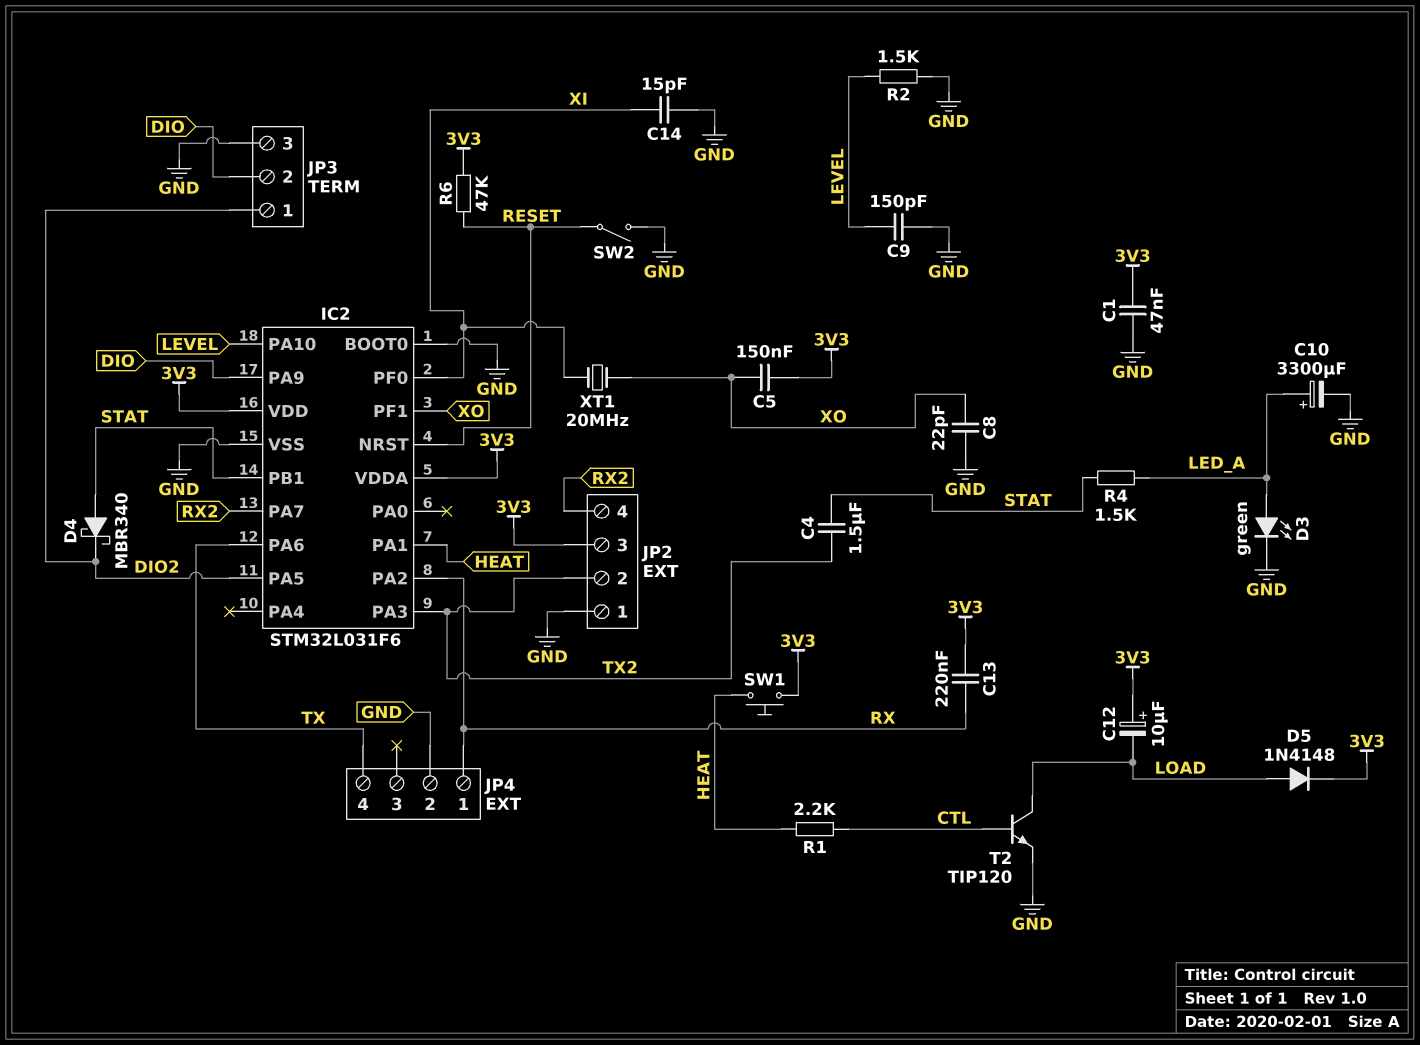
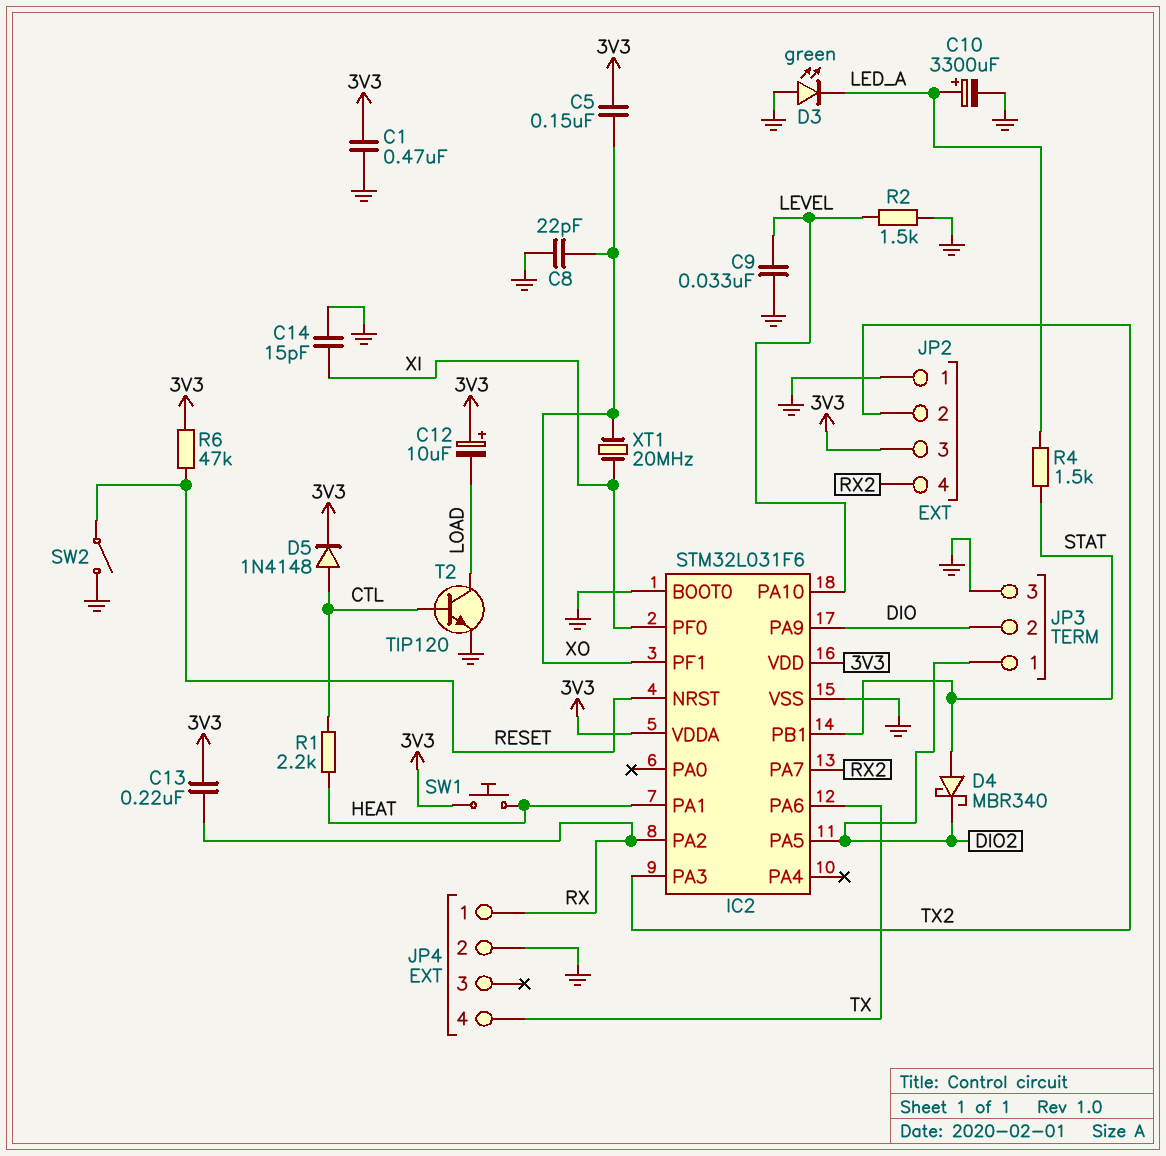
C1: 47nF (3V3, GND) -> 470nF (3V3, GND)
C4: 1.5uF (STAT, TX2) -> none
C9: 150pF (GND, LEVEL) -> 33nF (GND, LEVEL)
D3: LED green (A LED_A, K GND) -> LED green (A GND, K LED_A)
D5: diode 1N4148 (A LOAD, K 3V3) -> diode 1N4148 (A CTL, K 3V3)

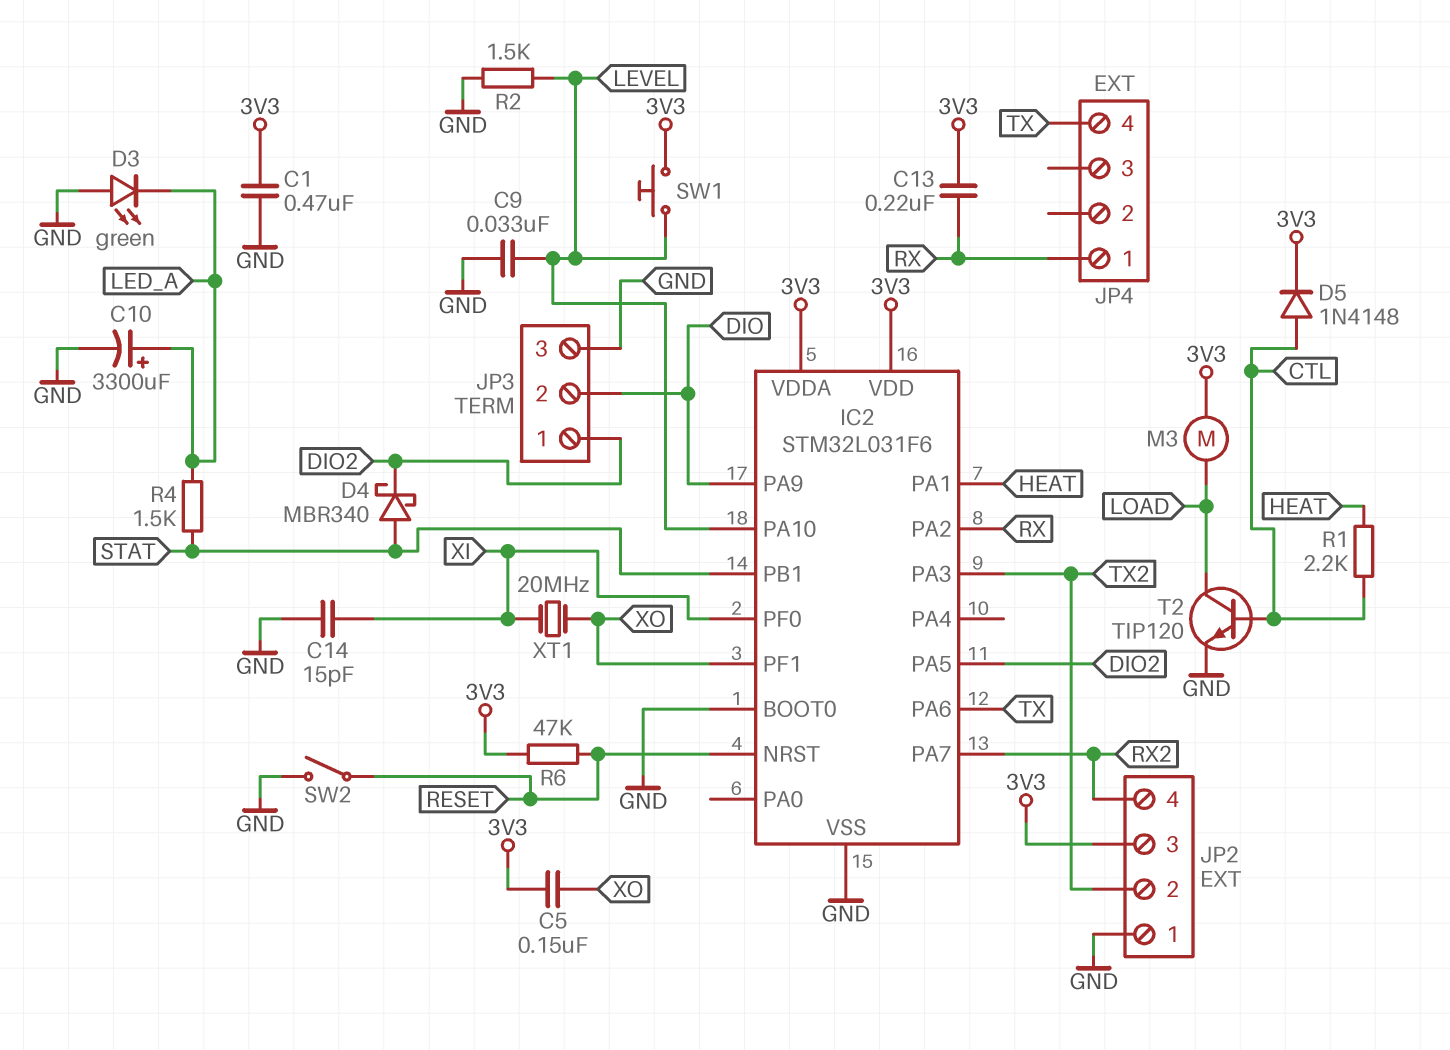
C8: 22pF (GND, XO) -> none
C12: 10uF (plus 3V3, minus LOAD) -> none
JP4 pin 2: GND -> none
M3: none -> motor (3V3, LOAD)
SW1: button (3V3, HEAT) -> button (3V3, LEVEL)

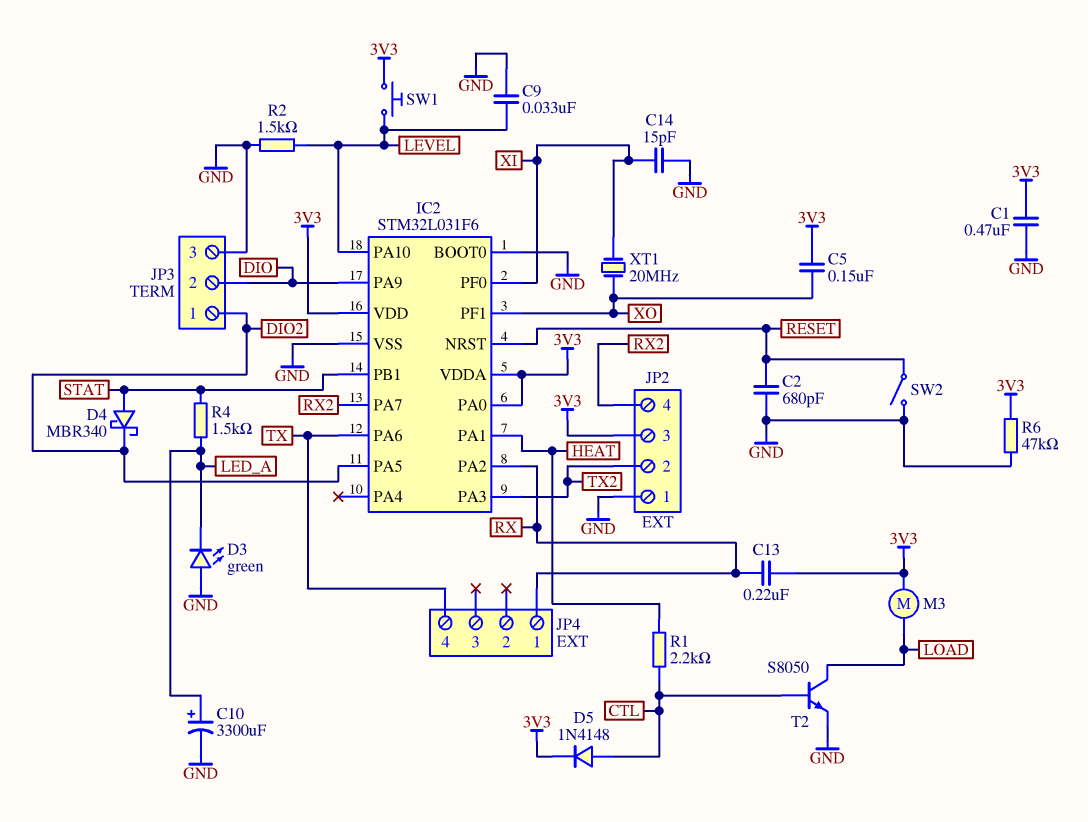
C2: none -> 680pF (GND, RESET)
IC2 pin PA0: none -> 3V3
R6: 47k (3V3, RESET) -> 47k (3V3, GND)
T2: NPN TIP120 (B CTL, C LOAD, E GND) -> NPN S8050 (B CTL, C LOAD, E GND)

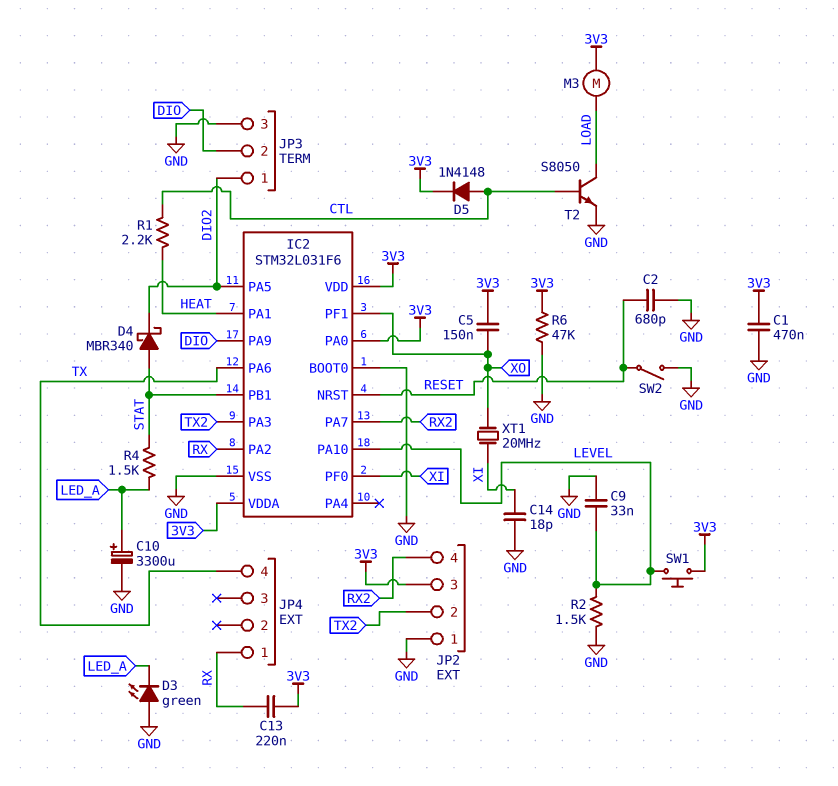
C14: 15pF (GND, XI) -> 18pF (GND, XI)

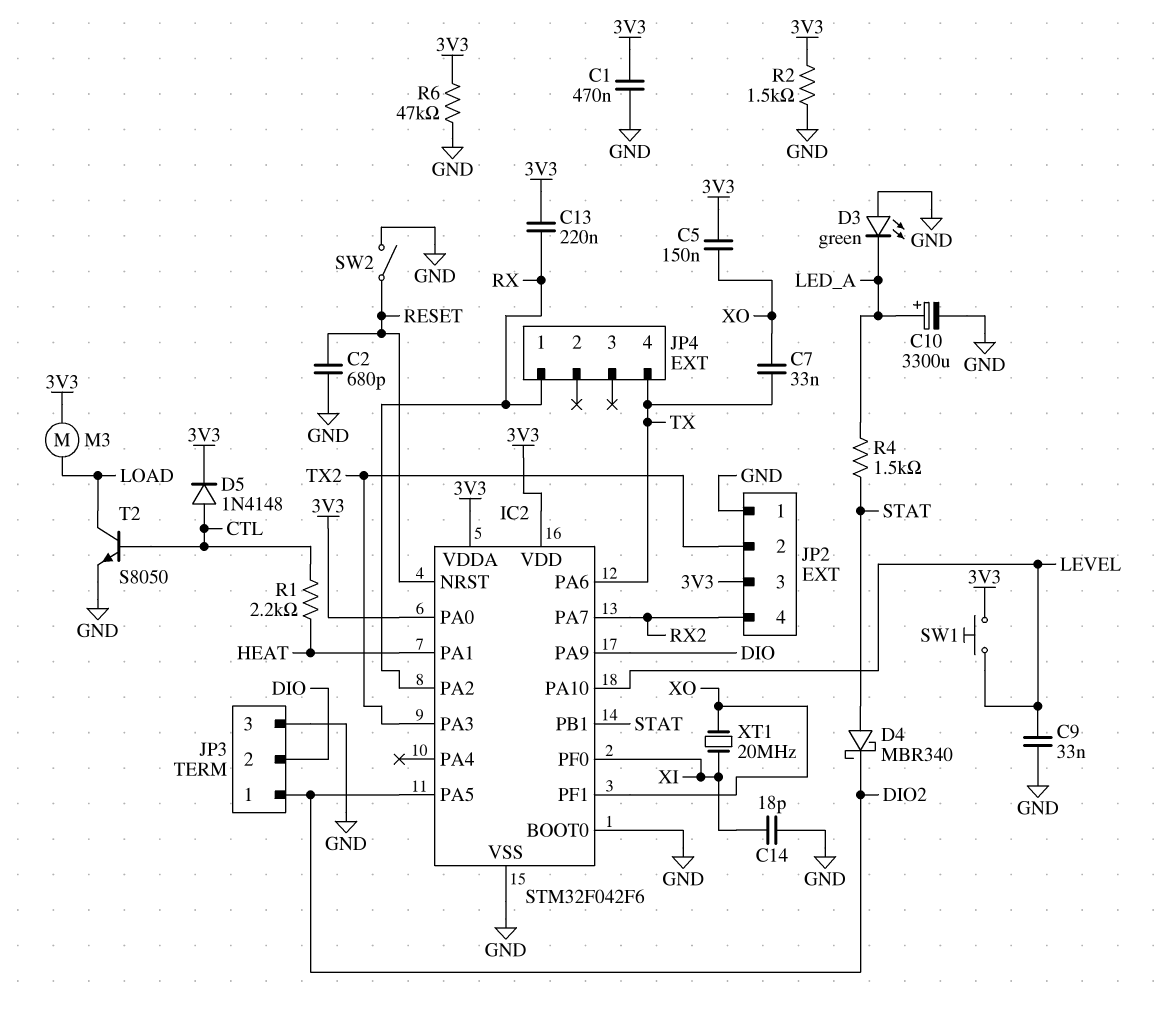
C7: none -> 33nF (TX, XO)
IC2: STM32L031F6 -> STM32F042F6
R2: 1.5k (GND, LEVEL) -> 1.5k (3V3, GND)

